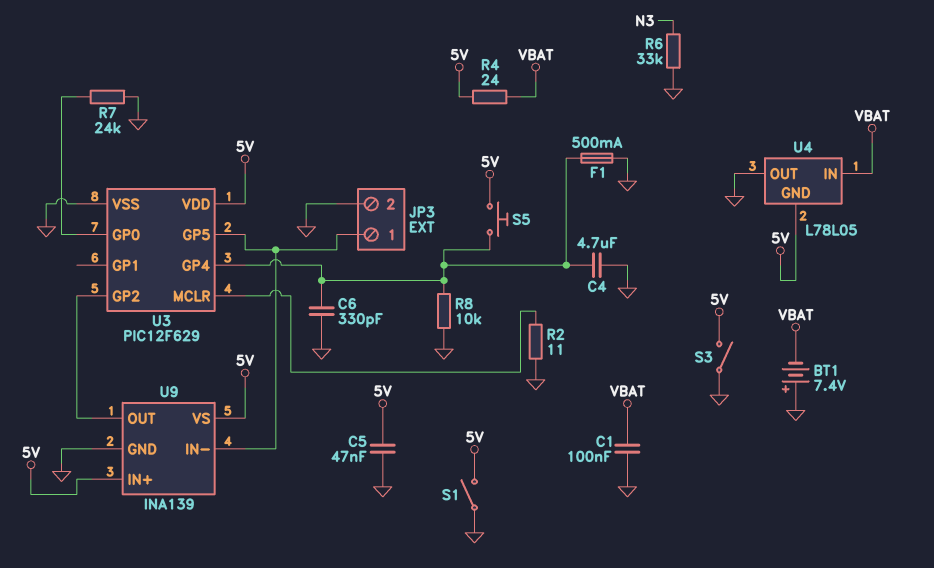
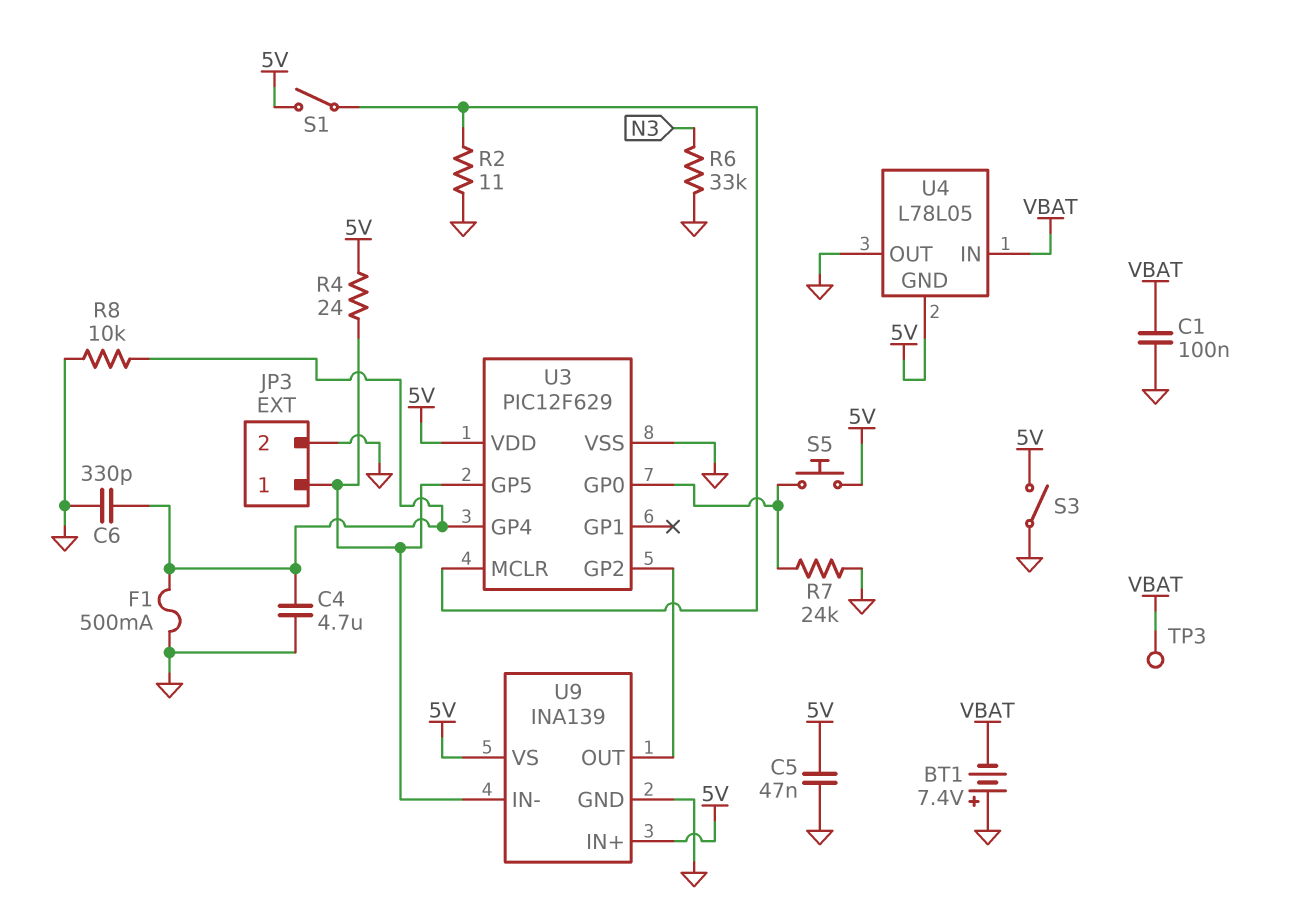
R4: 24 (5V, VBAT) -> 24 (5V, JP3/1)
S1: switch (5V, GND) -> switch (5V, U3/MCLR)
S5: button (5V, U3/GP4) -> button (5V, U3/GP0)
TP3: none -> test point (VBAT)

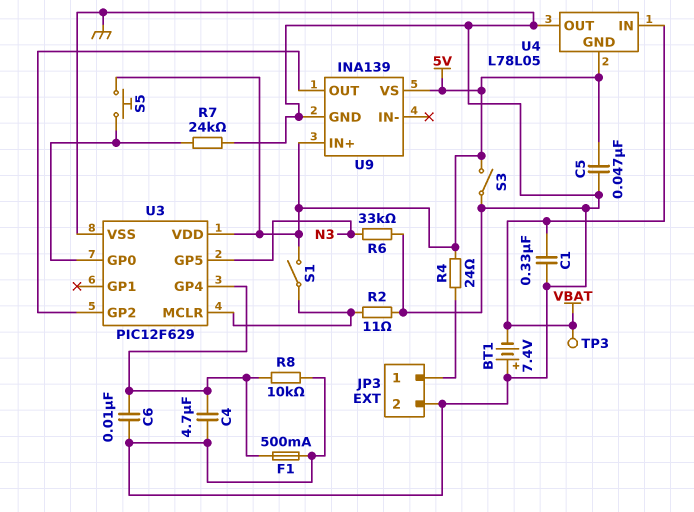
C1: 100nF (GND, VBAT) -> 330nF (GND, VBAT)
C6: 330pF (GND, U3/GP4) -> 10nF (GND, U3/GP4)
U3 pin GP5: JP3/1 -> N3
U9 pin IN-: JP3/1 -> none

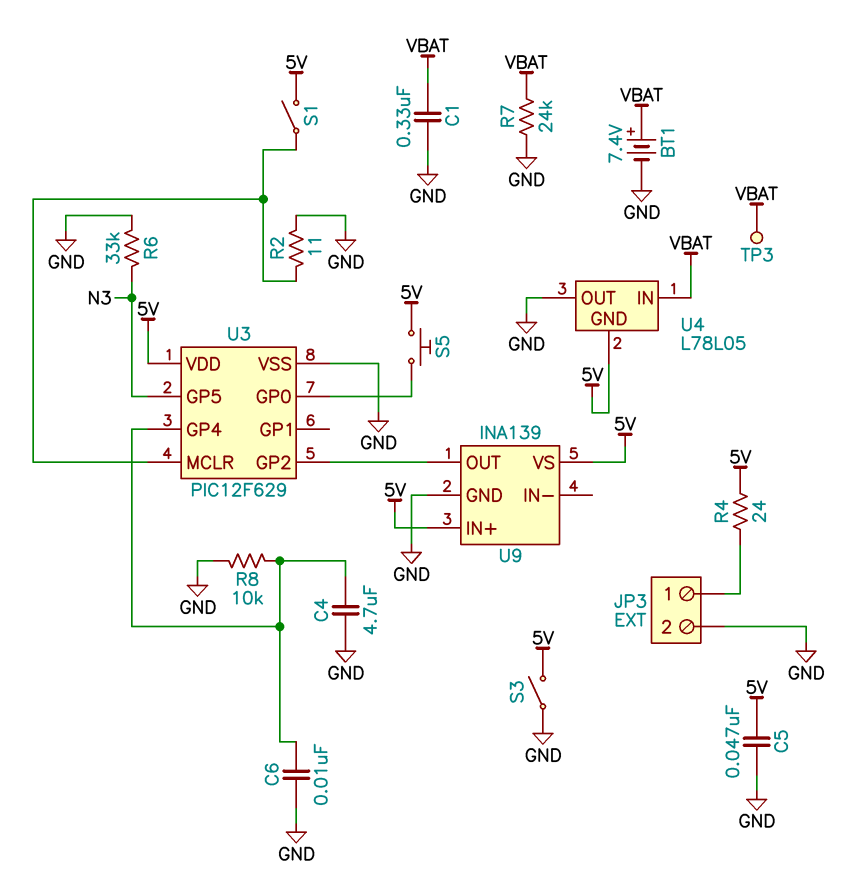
BT1: 7.4V (plus GND, minus VBAT) -> 7.4V (plus VBAT, minus GND)
F1: 500mA (GND, U3/GP4) -> none
R7: 24k (GND, U3/GP0) -> 24k (GND, VBAT)

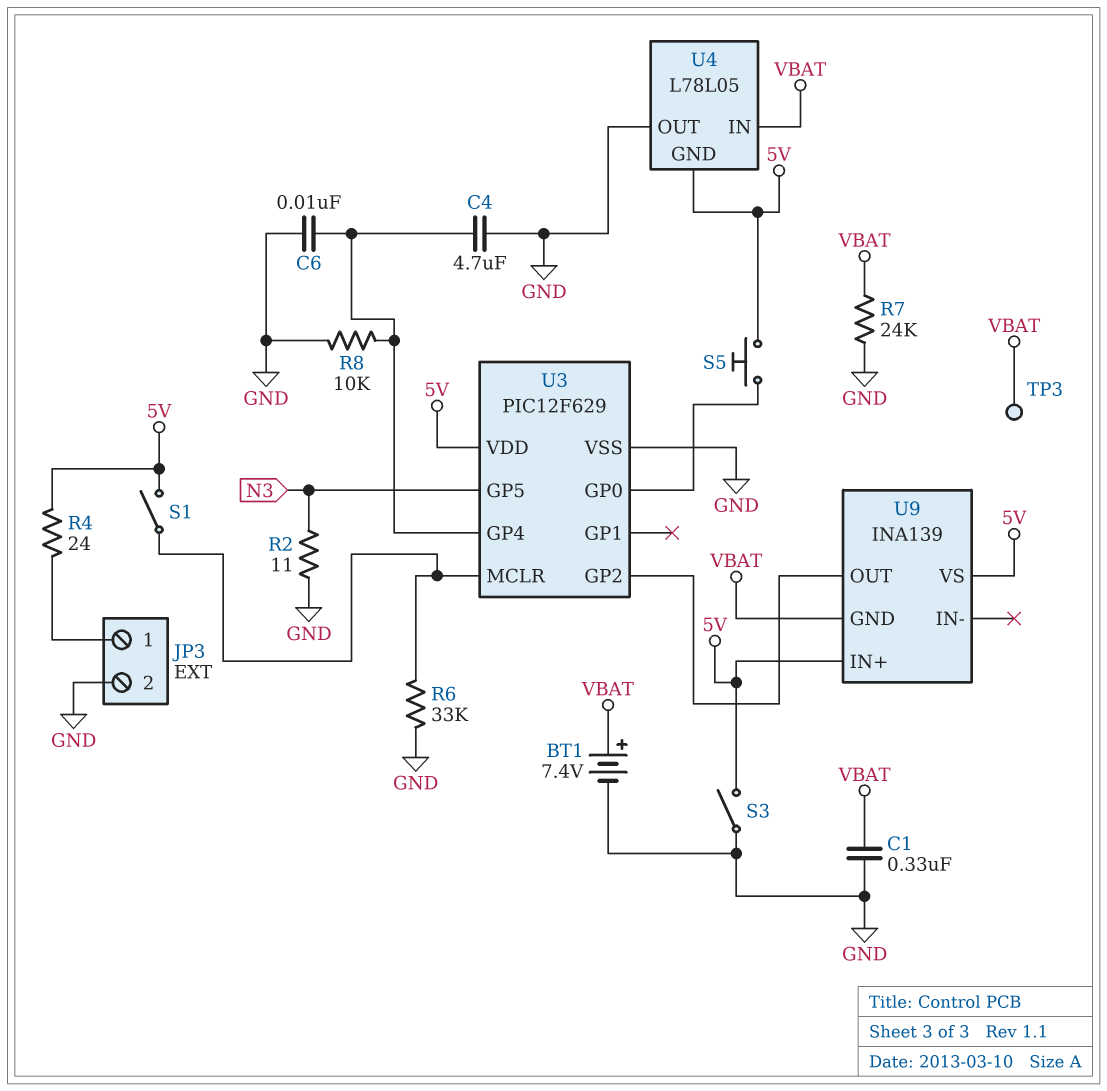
C5: 47nF (5V, GND) -> none
R2: 11 (GND, U3/MCLR) -> 11 (GND, N3)
R6: 33k (GND, N3) -> 33k (GND, U3/MCLR)
U9 pin GND: GND -> VBAT

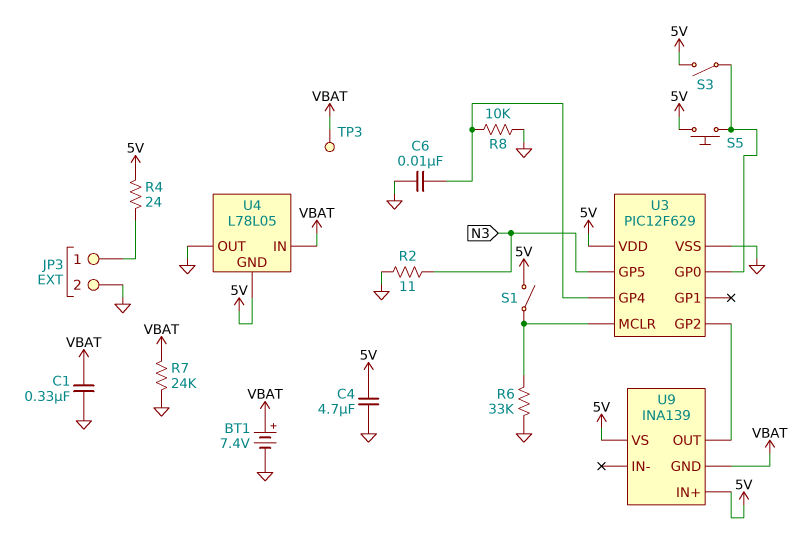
C4: 4.7uF (GND, U3/GP4) -> 4.7uF (5V, GND)
S3: switch (5V, GND) -> switch (5V, U3/GP0)

